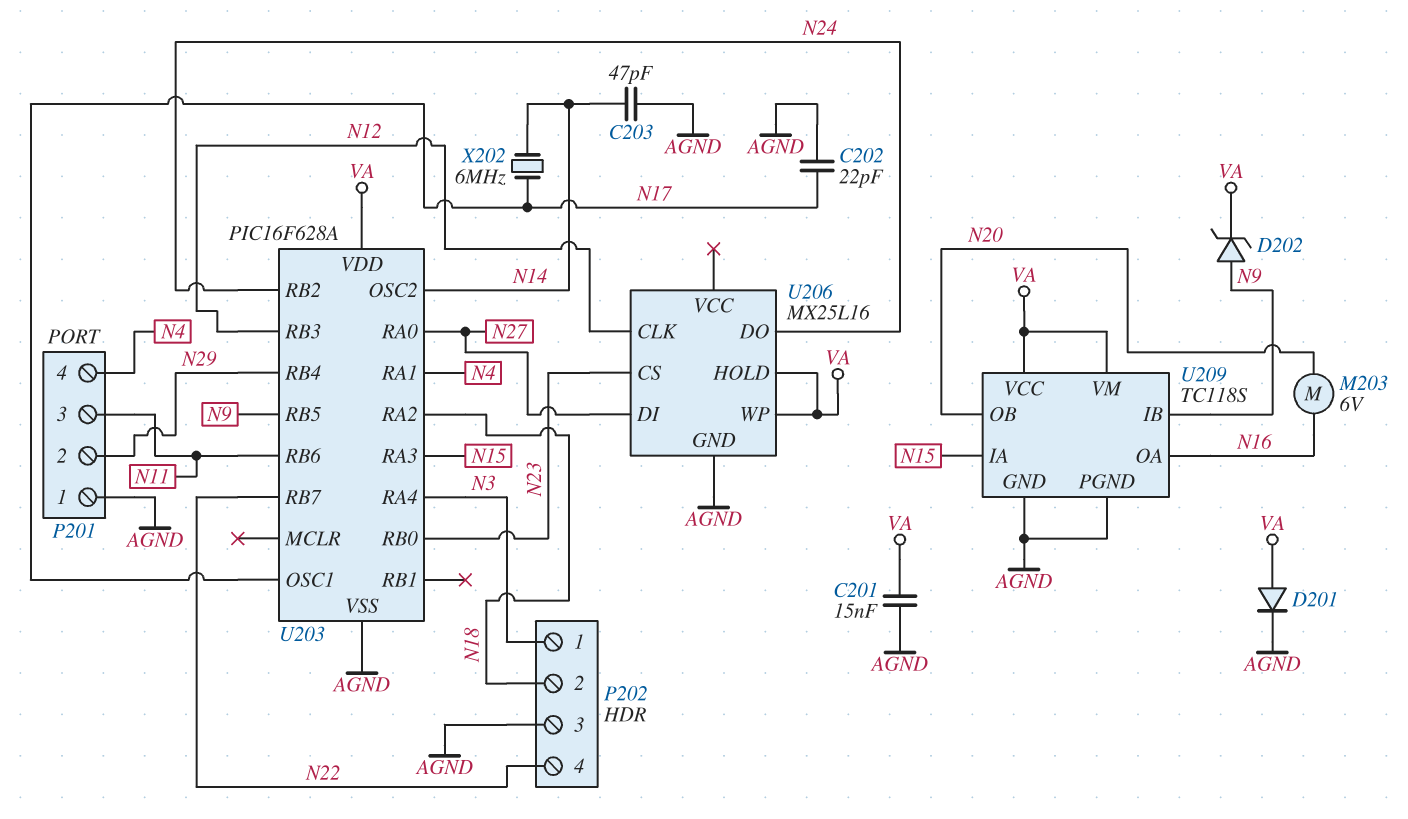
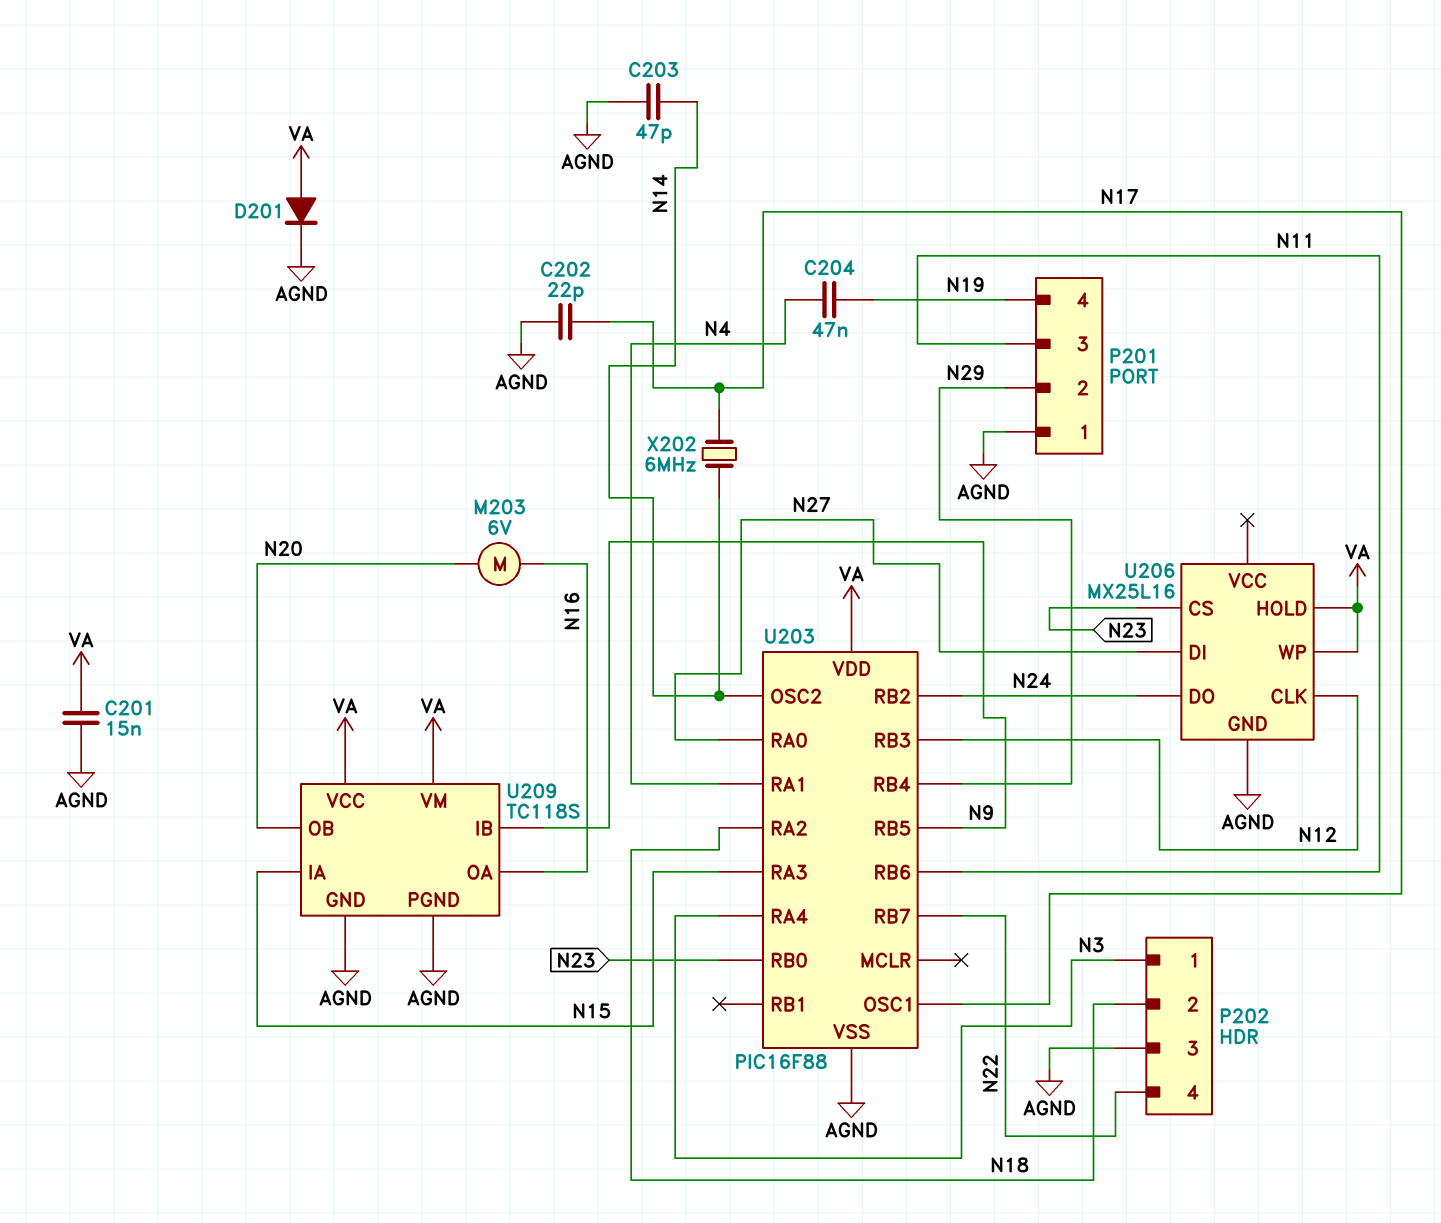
C204: none -> 47nF (N4, N19)
D202: zener (A N9, K VA) -> none
P201 pin 4: N4 -> N19
U203: PIC16F628A -> PIC16F88

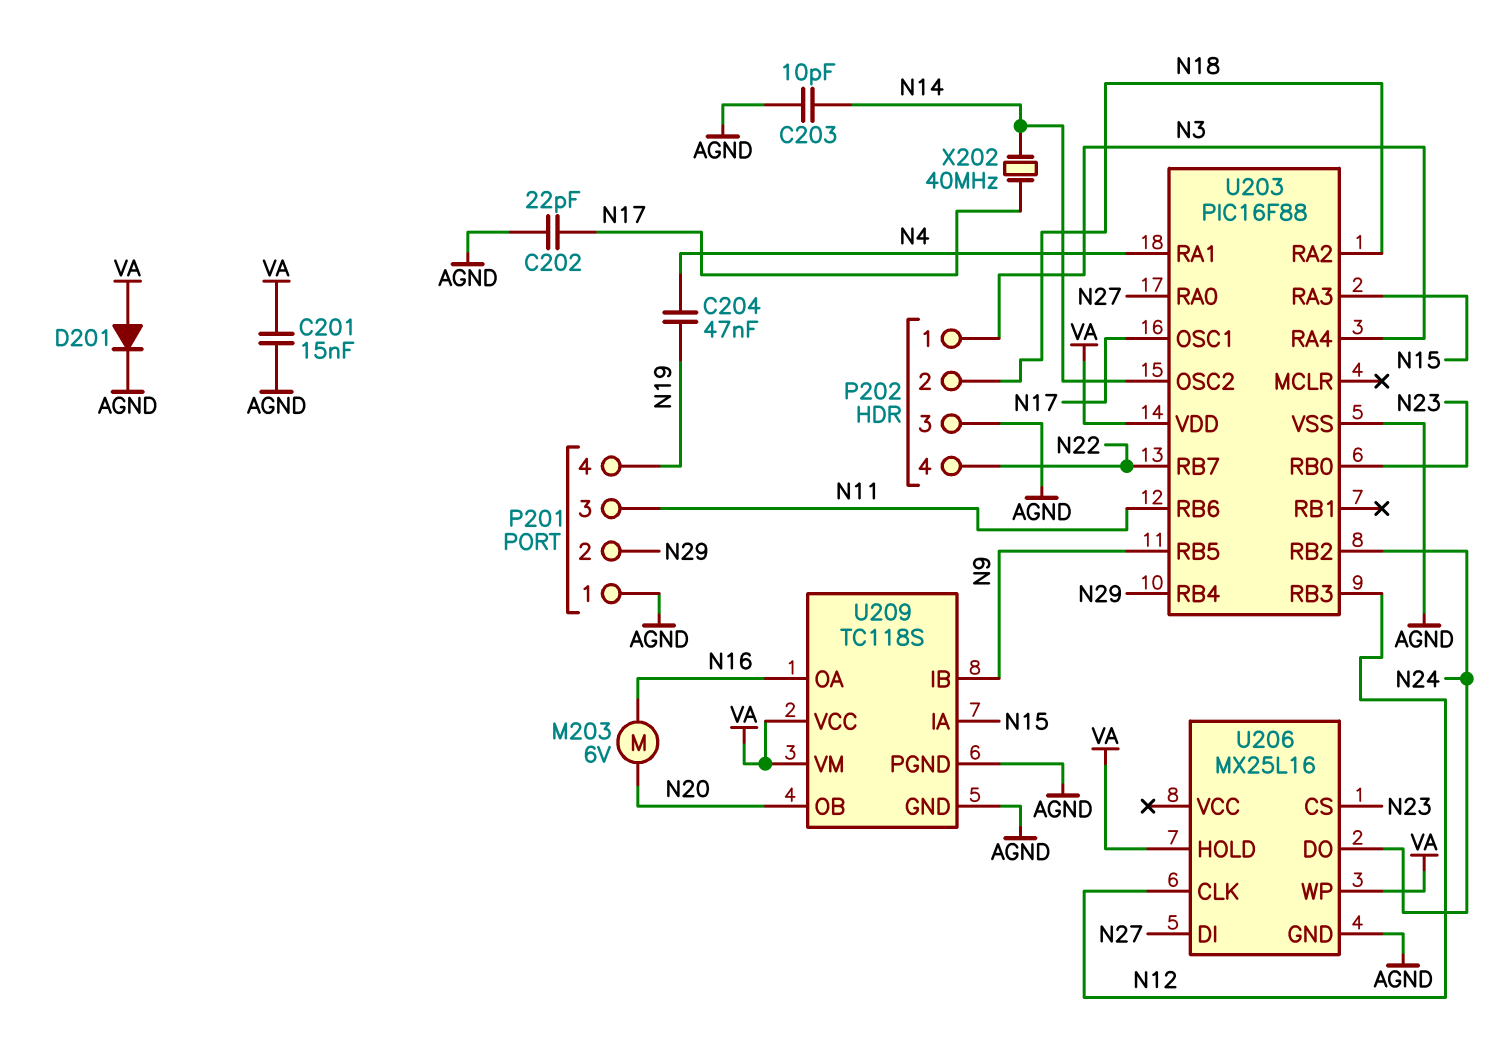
C203: 47pF (AGND, N14) -> 10pF (AGND, N14)
X202: 6MHz (N14, N17) -> 40MHz (N14, N17)

